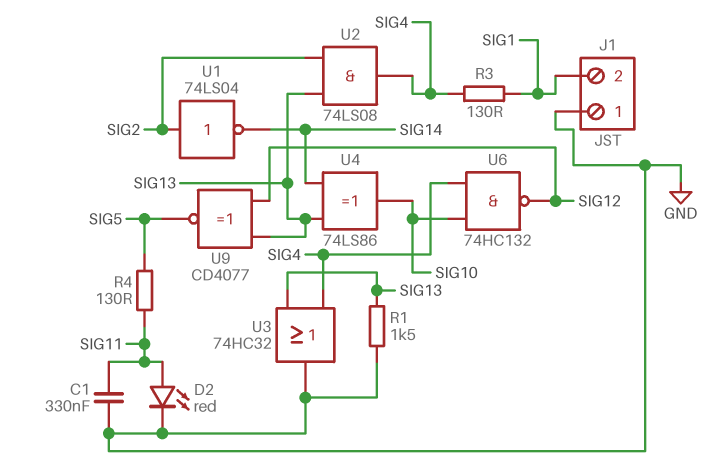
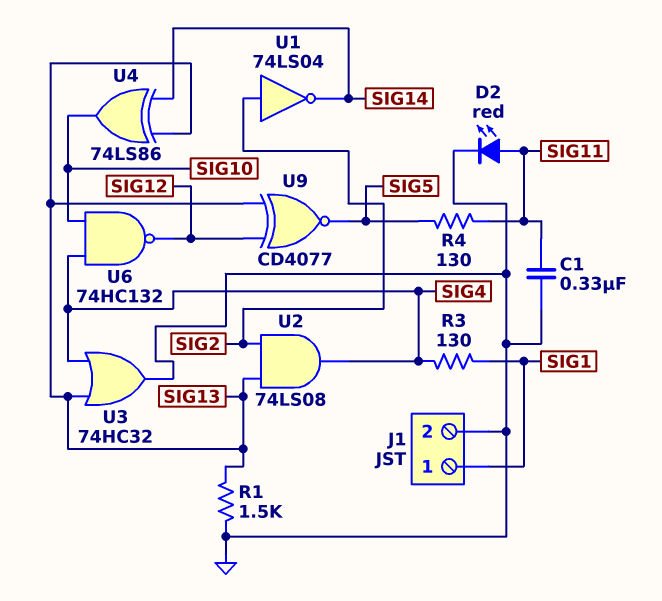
J1 pin 1: GND -> SIG1
J1 pin 2: SIG1 -> GND

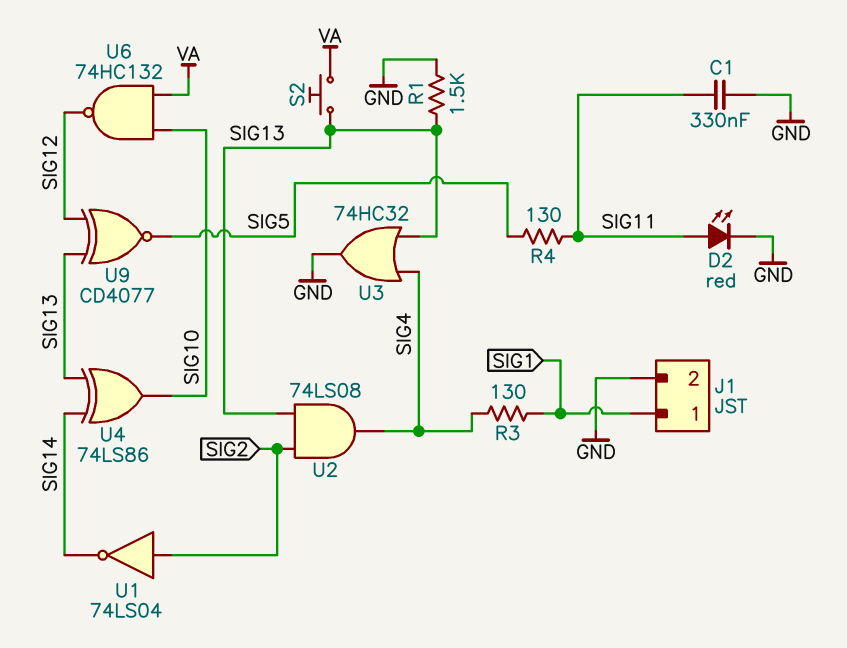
S2: none -> button (SIG13, VA)
U6: NAND 74HC132 (in SIG4, in SIG10, out SIG12) -> NAND 74HC132 (in SIG10, in VA, out SIG12)

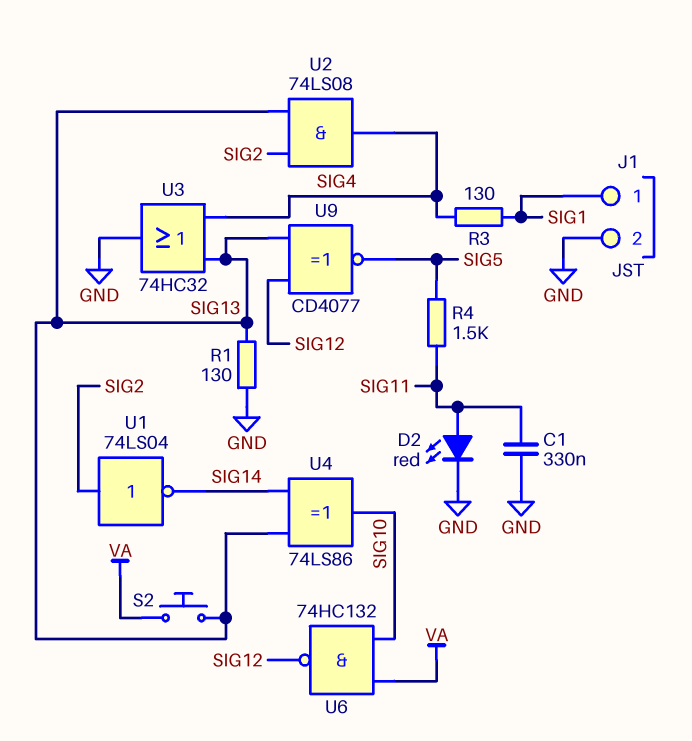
R1: 1.5k (GND, SIG13) -> 130 (GND, SIG13)
R4: 130 (SIG5, SIG11) -> 1.5k (SIG5, SIG11)

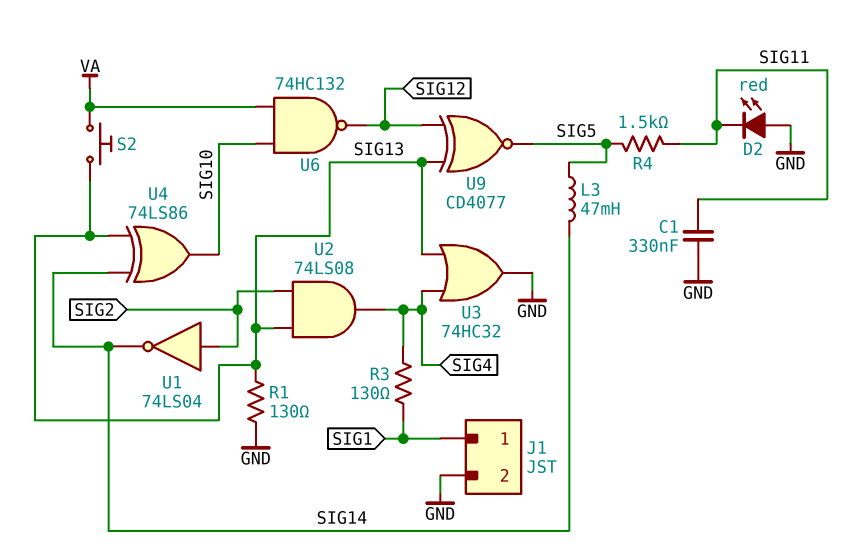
D2: LED red (A SIG11, K GND) -> LED red (A GND, K SIG11)
L3: none -> 47mH (SIG5, SIG14)

